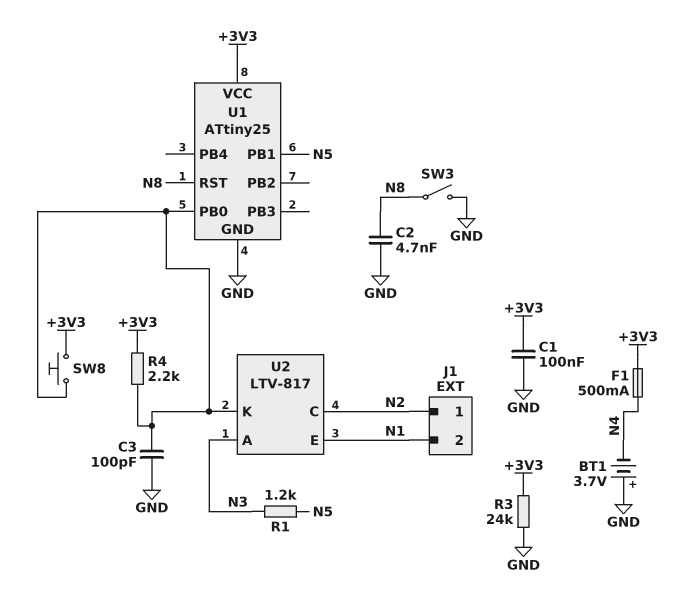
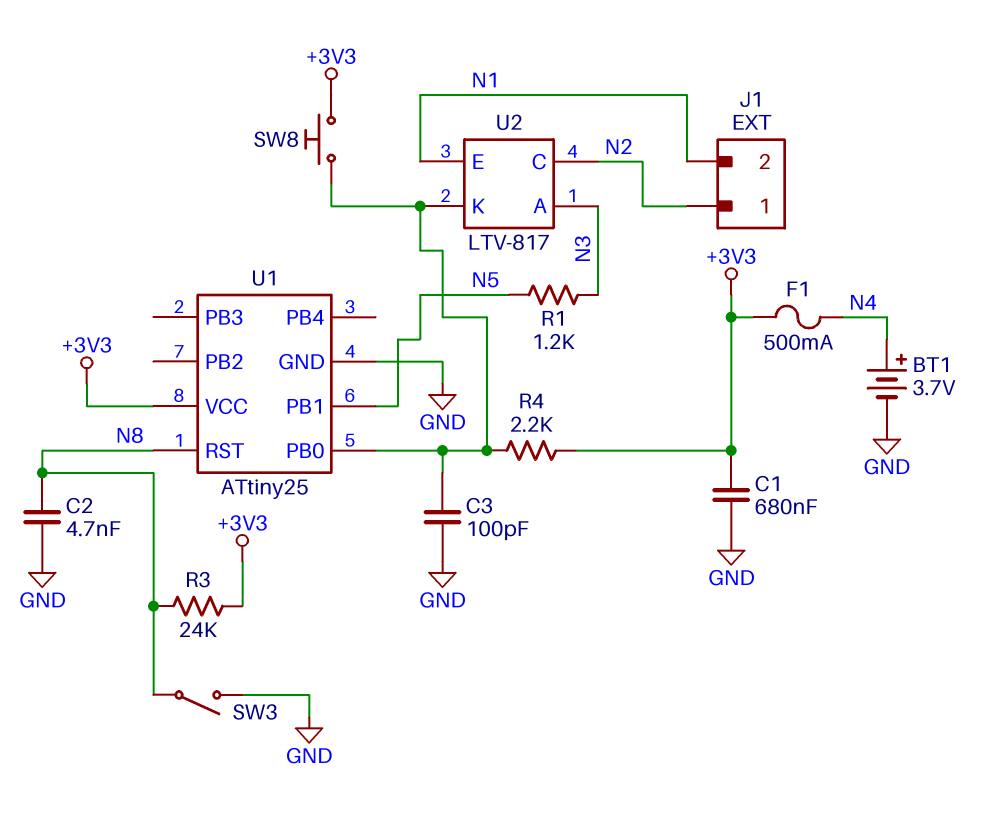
BT1: 3.7V (plus GND, minus N4) -> 3.7V (plus N4, minus GND)
C1: 100nF (+3V3, GND) -> 680nF (+3V3, GND)
R3: 24k (+3V3, GND) -> 24k (+3V3, N8)

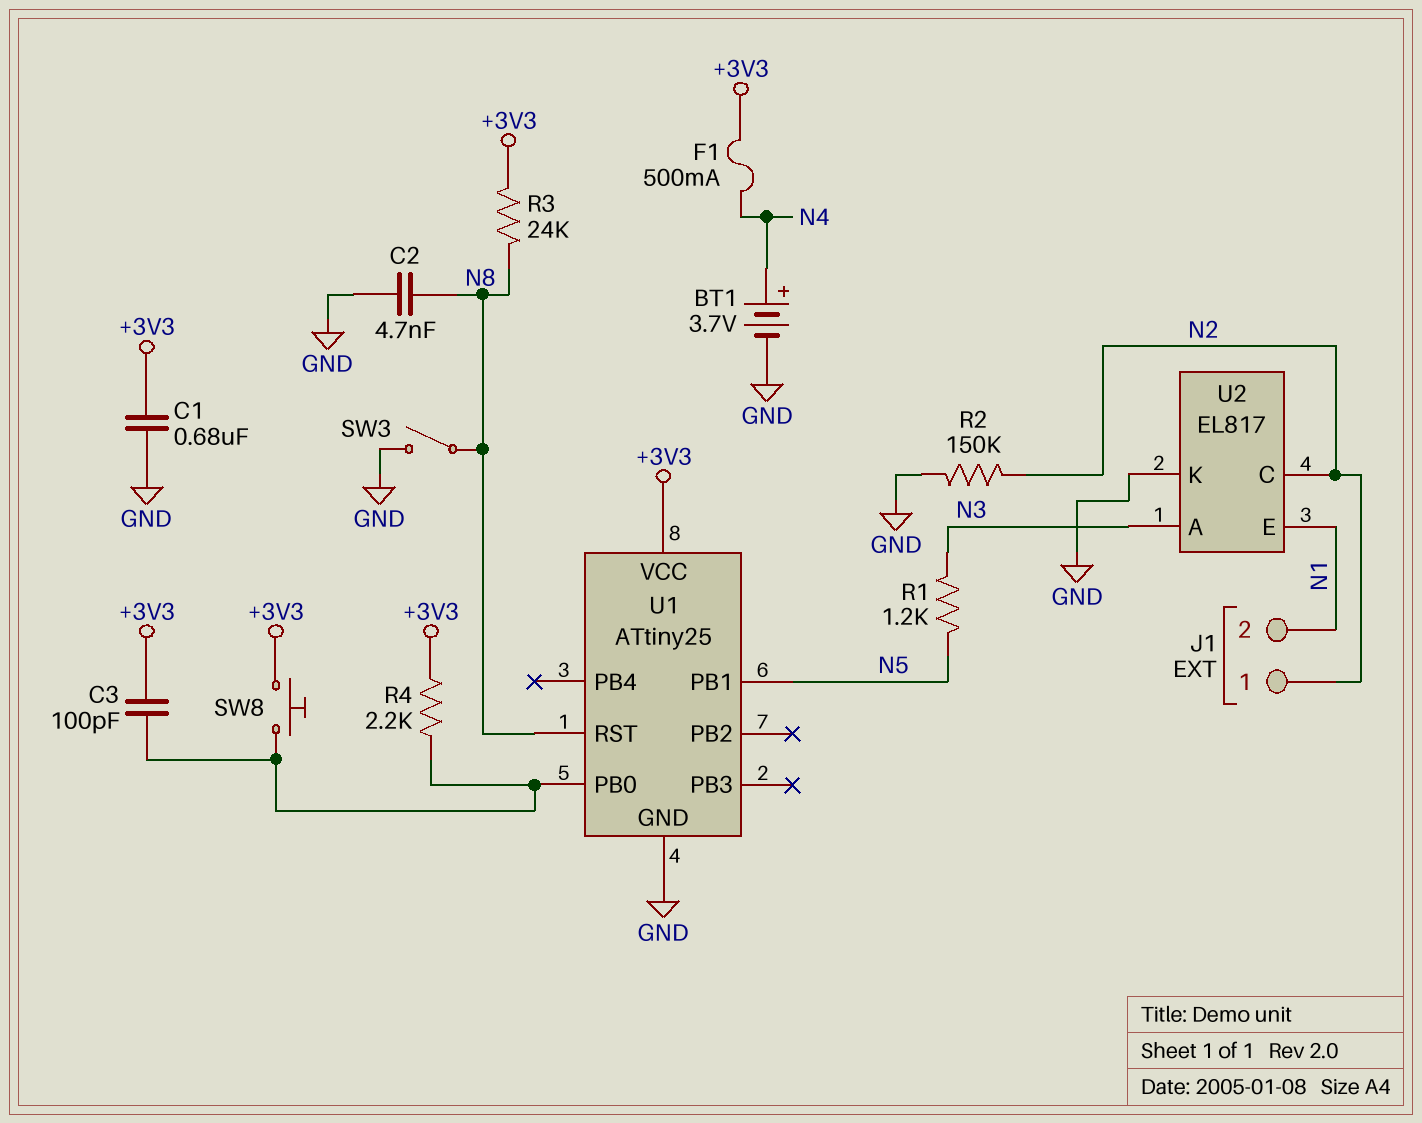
C3: 100pF (GND, U1/PB0) -> 100pF (+3V3, U1/PB0)
R2: none -> 150k (GND, N2)
U2: LTV-817 -> EL817
U2 pin K: U1/PB0 -> GND

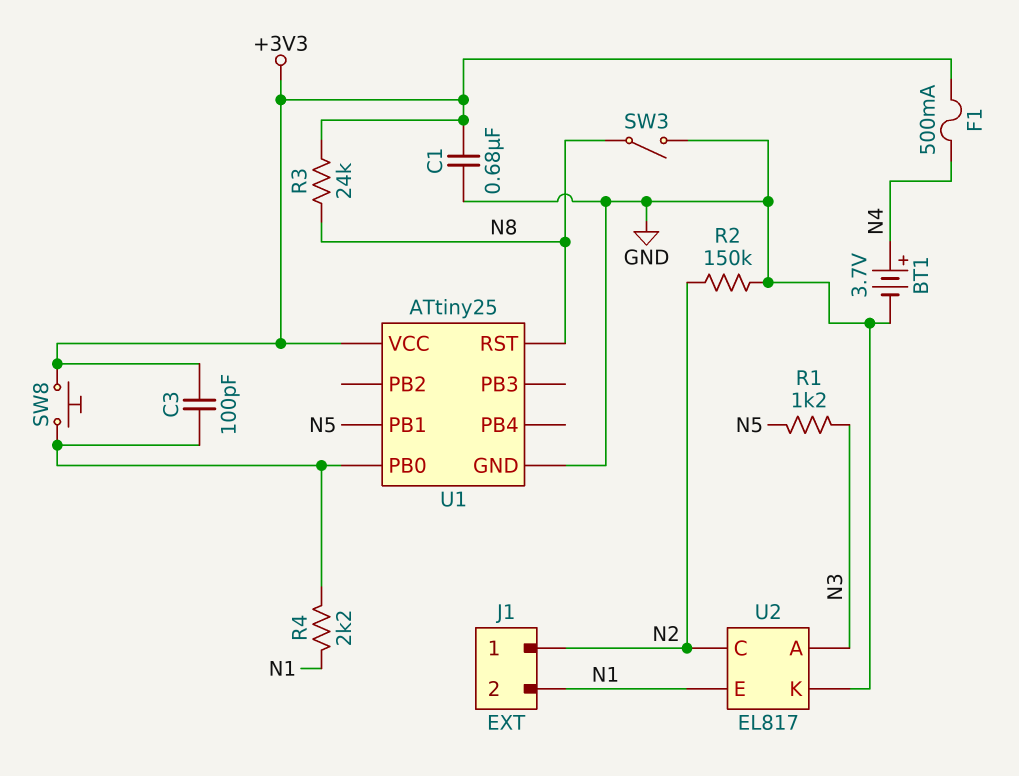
C2: 4.7nF (GND, N8) -> none
R4: 2.2k (+3V3, U1/PB0) -> 2.2k (N1, U1/PB0)

